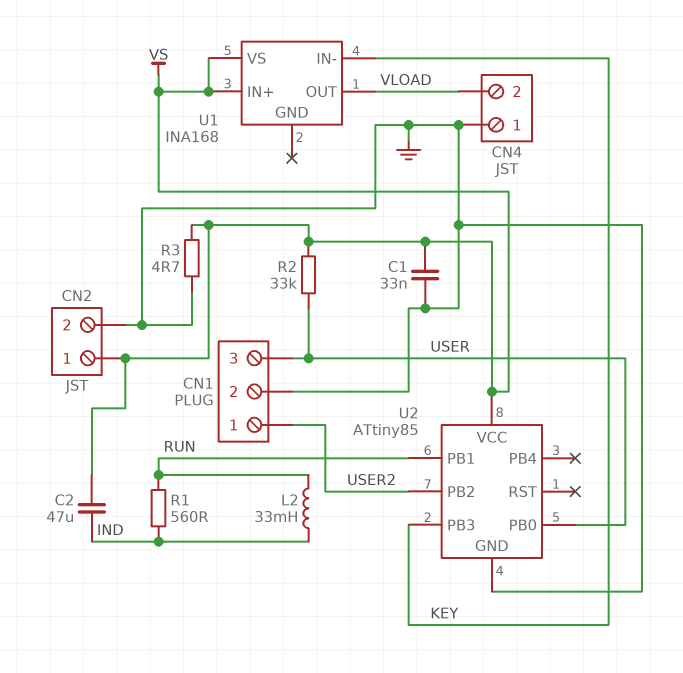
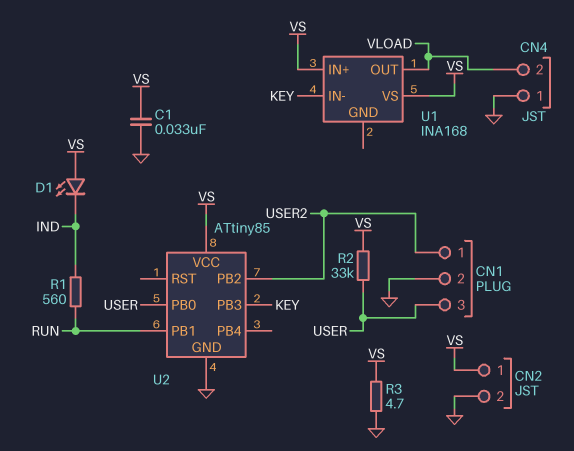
C2: 47uF (IND, VS) -> none
D1: none -> LED (A VS, K IND)
L2: 33mH (IND, RUN) -> none

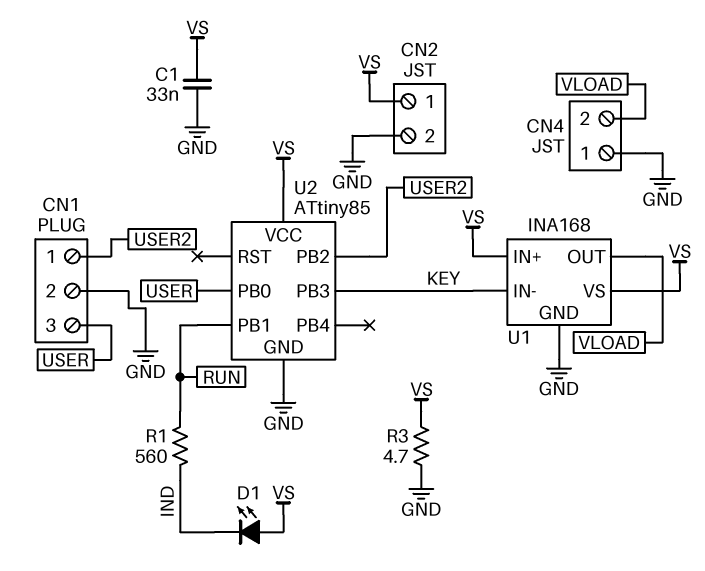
R2: 33k (USER, VS) -> none
U1 pin GND: none -> GND

